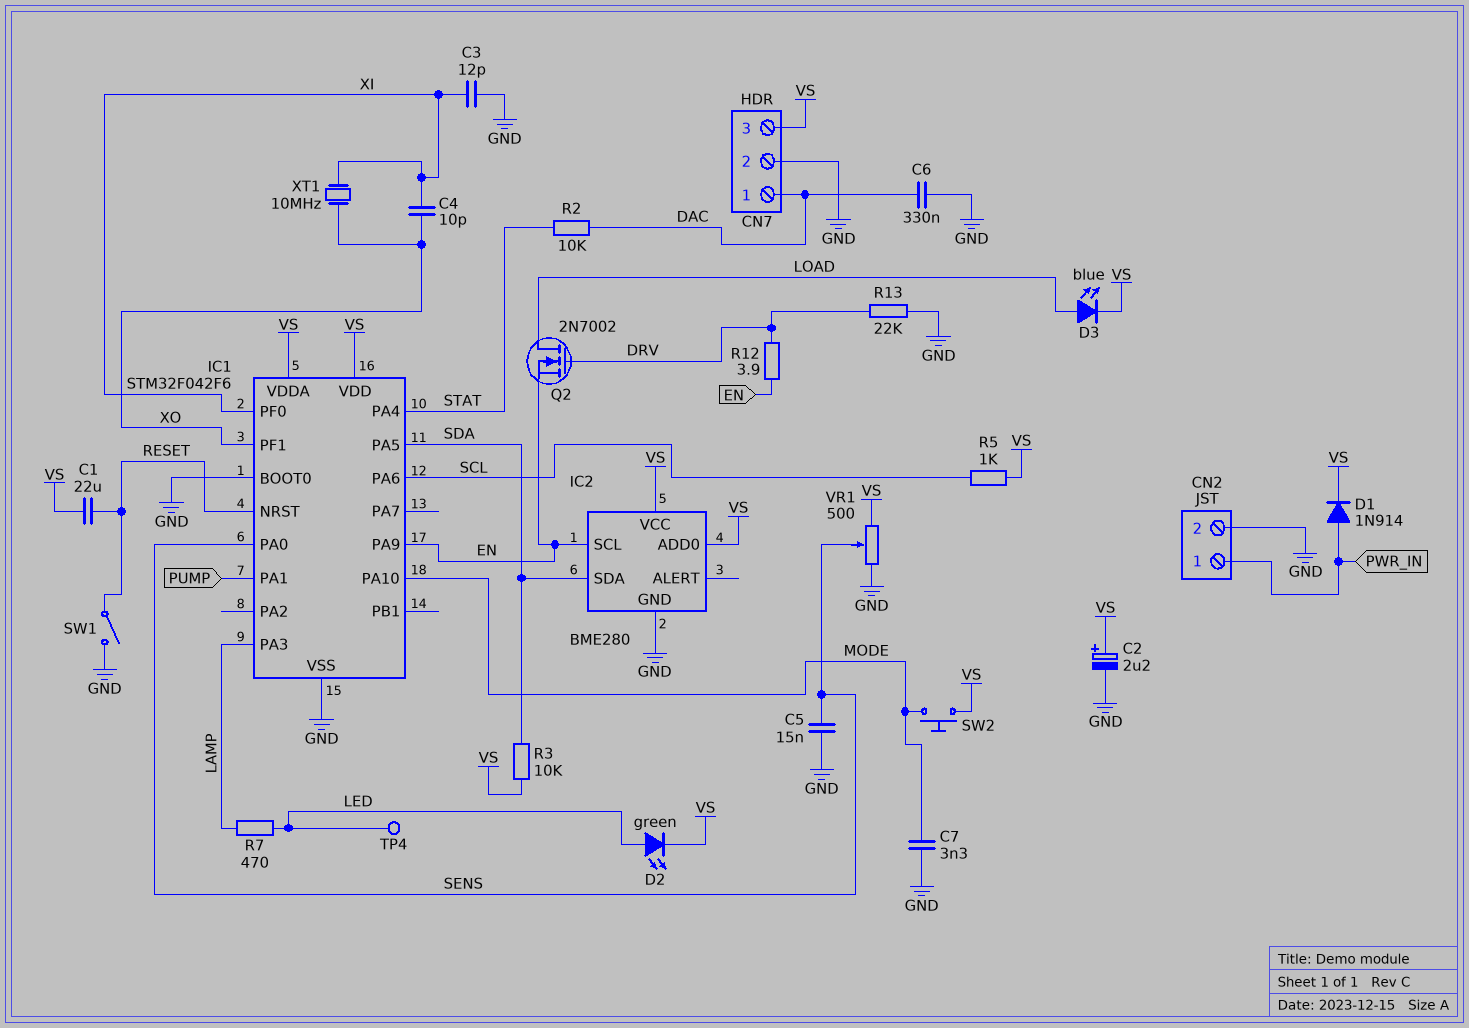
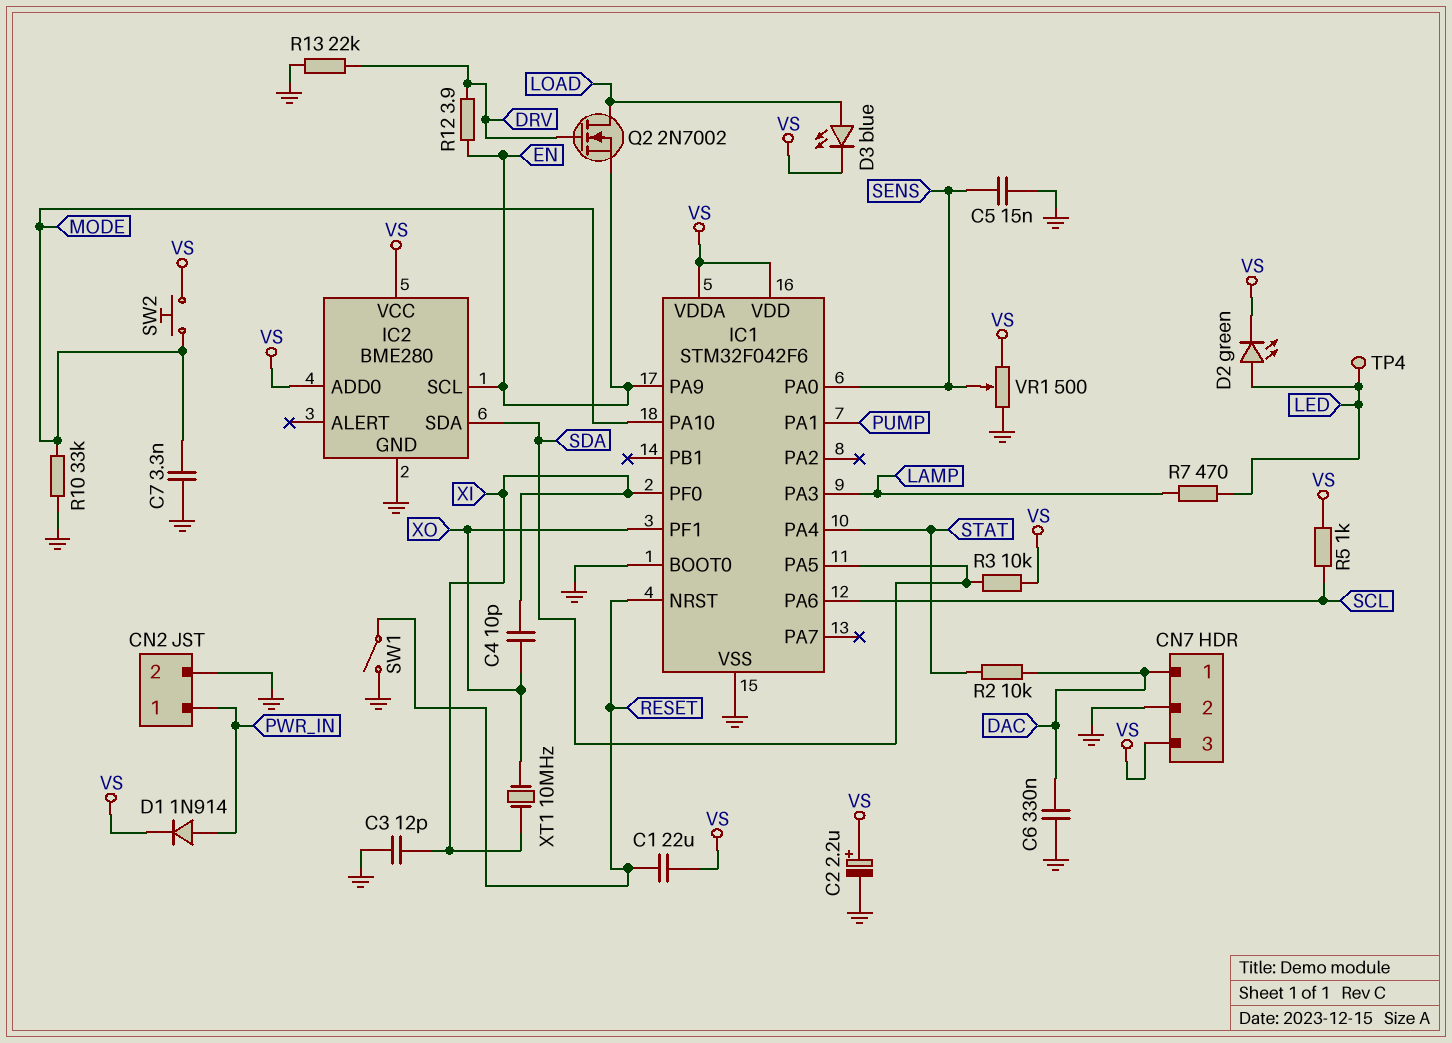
R10: none -> 33k (GND, MODE)

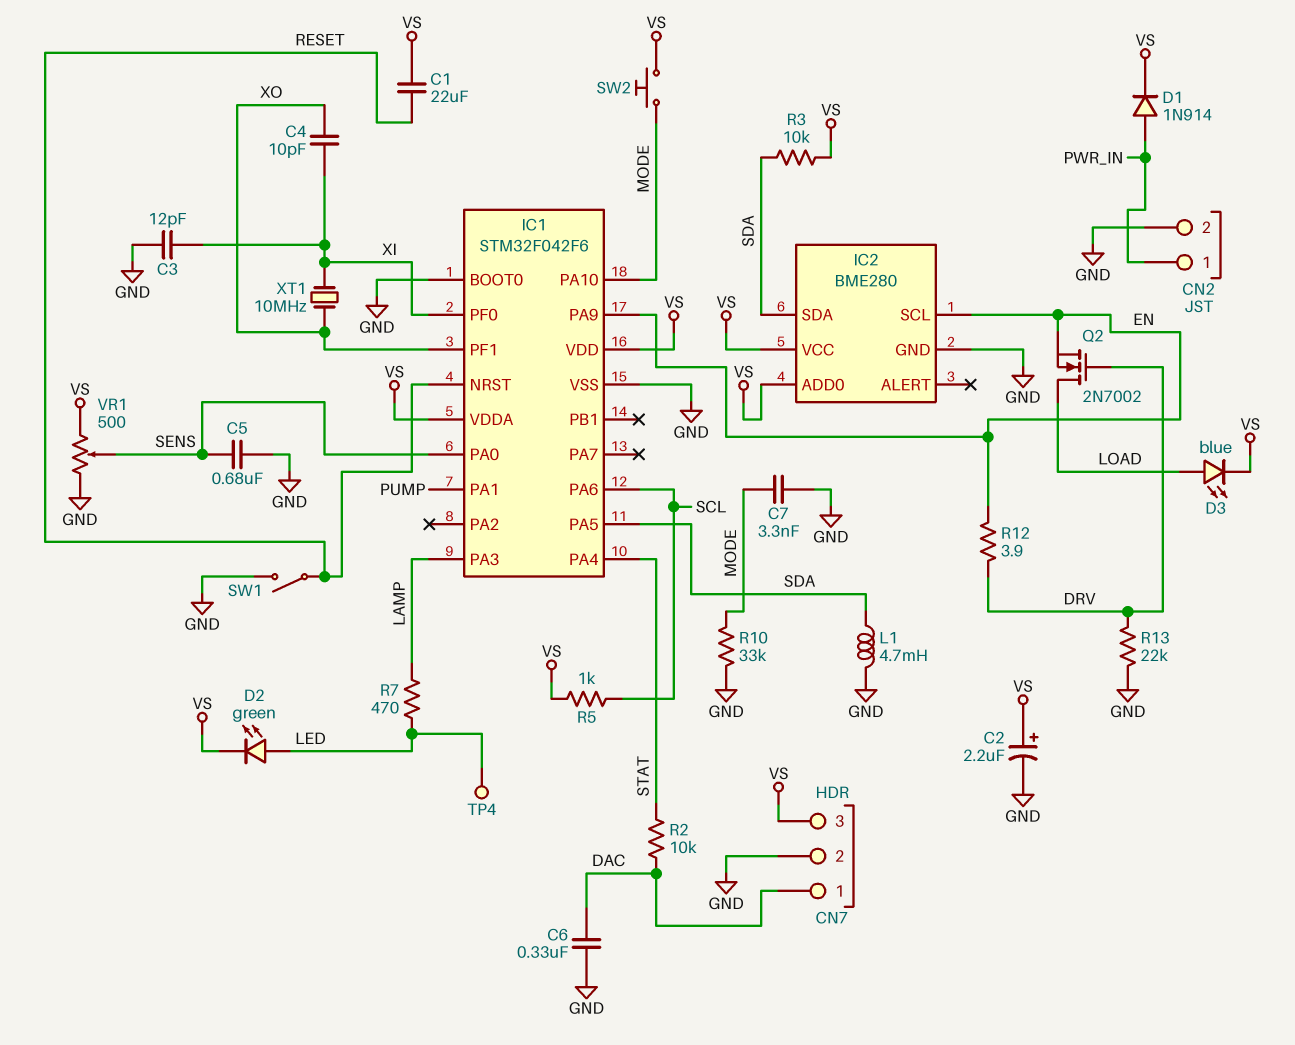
C5: 15nF (GND, SENS) -> 680nF (GND, SENS)
L1: none -> 4.7mH (GND, SDA)

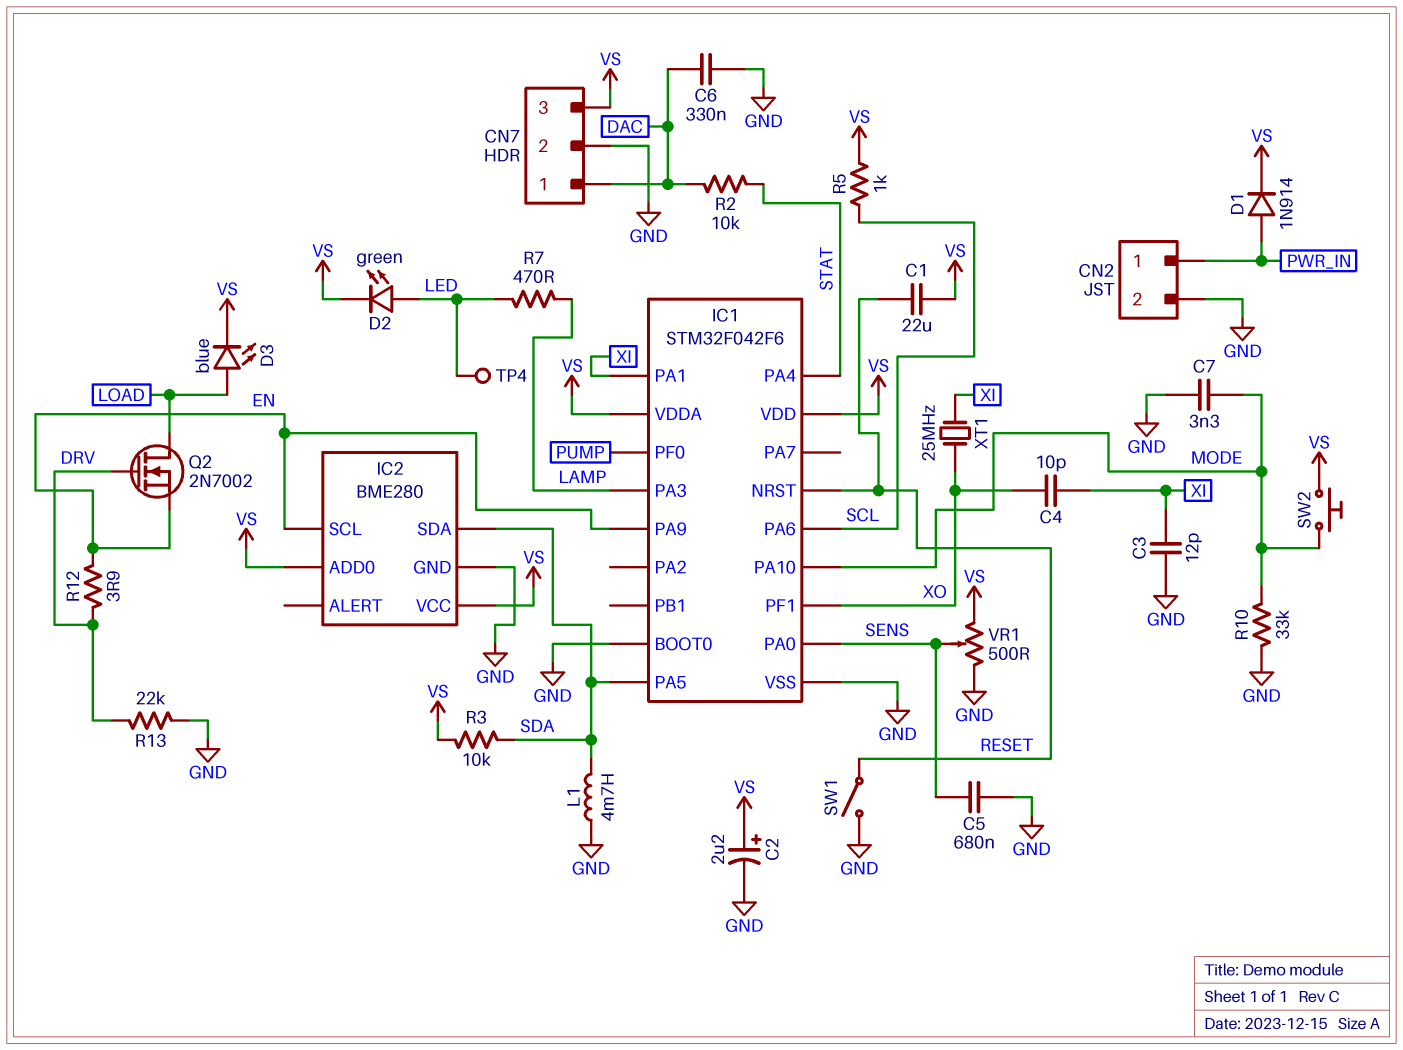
IC1 pin PA1: PUMP -> XI
IC1 pin PF0: XI -> PUMP
XT1: 10MHz (XI, XO) -> 25MHz (XI, XO)

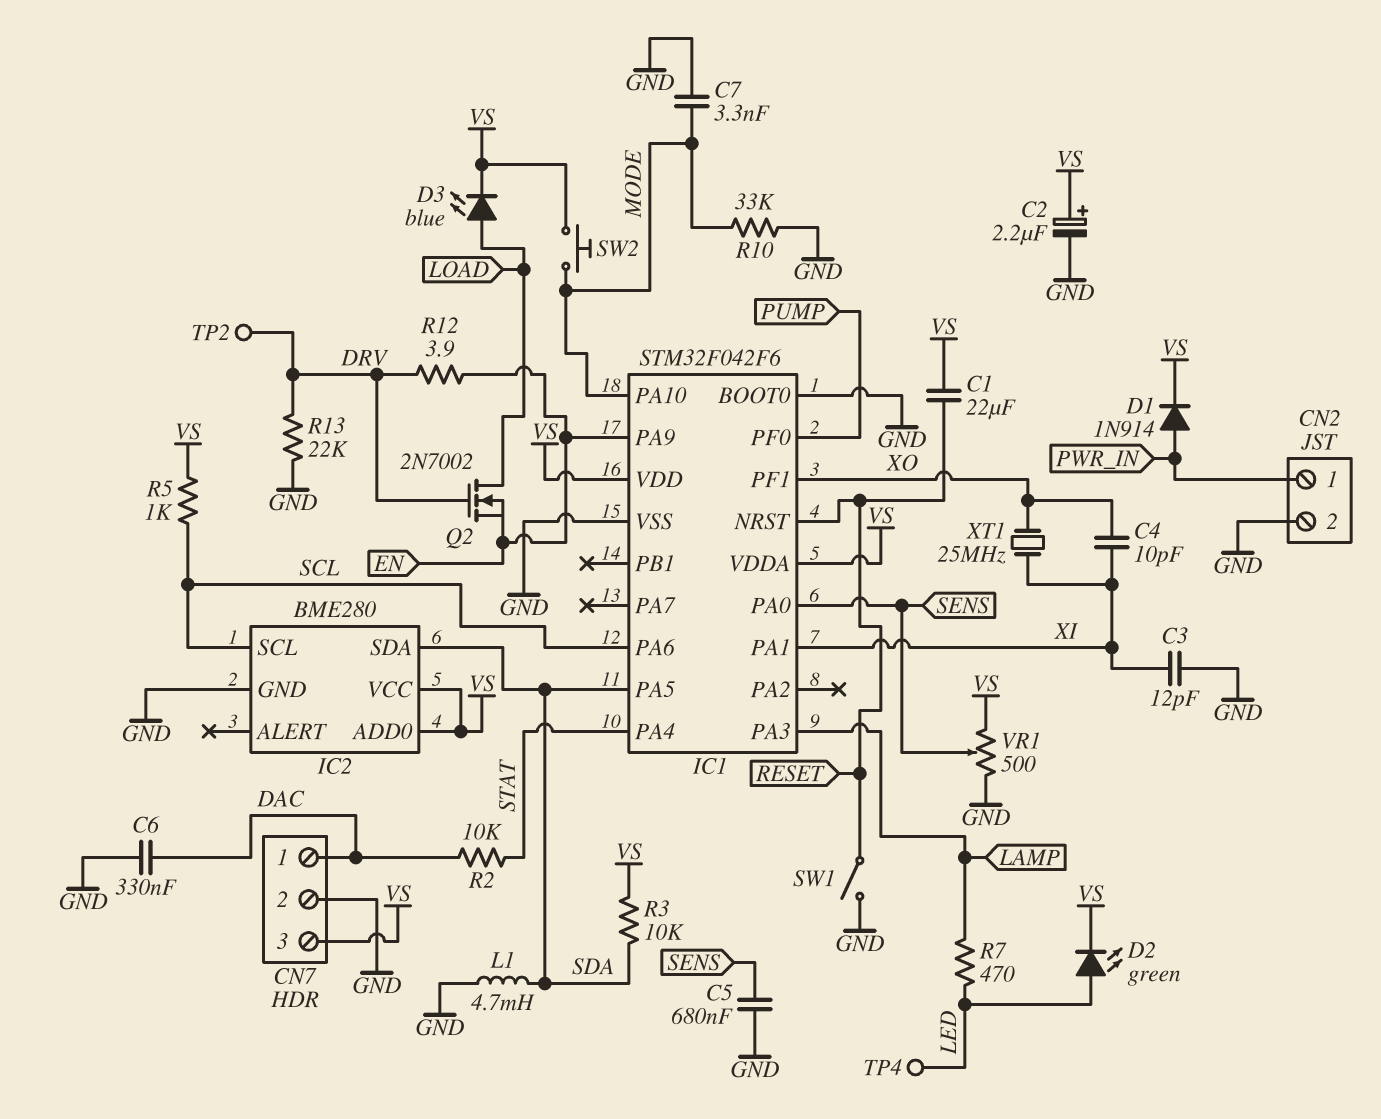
IC2 pin SCL: EN -> SCL
TP2: none -> test point (DRV)

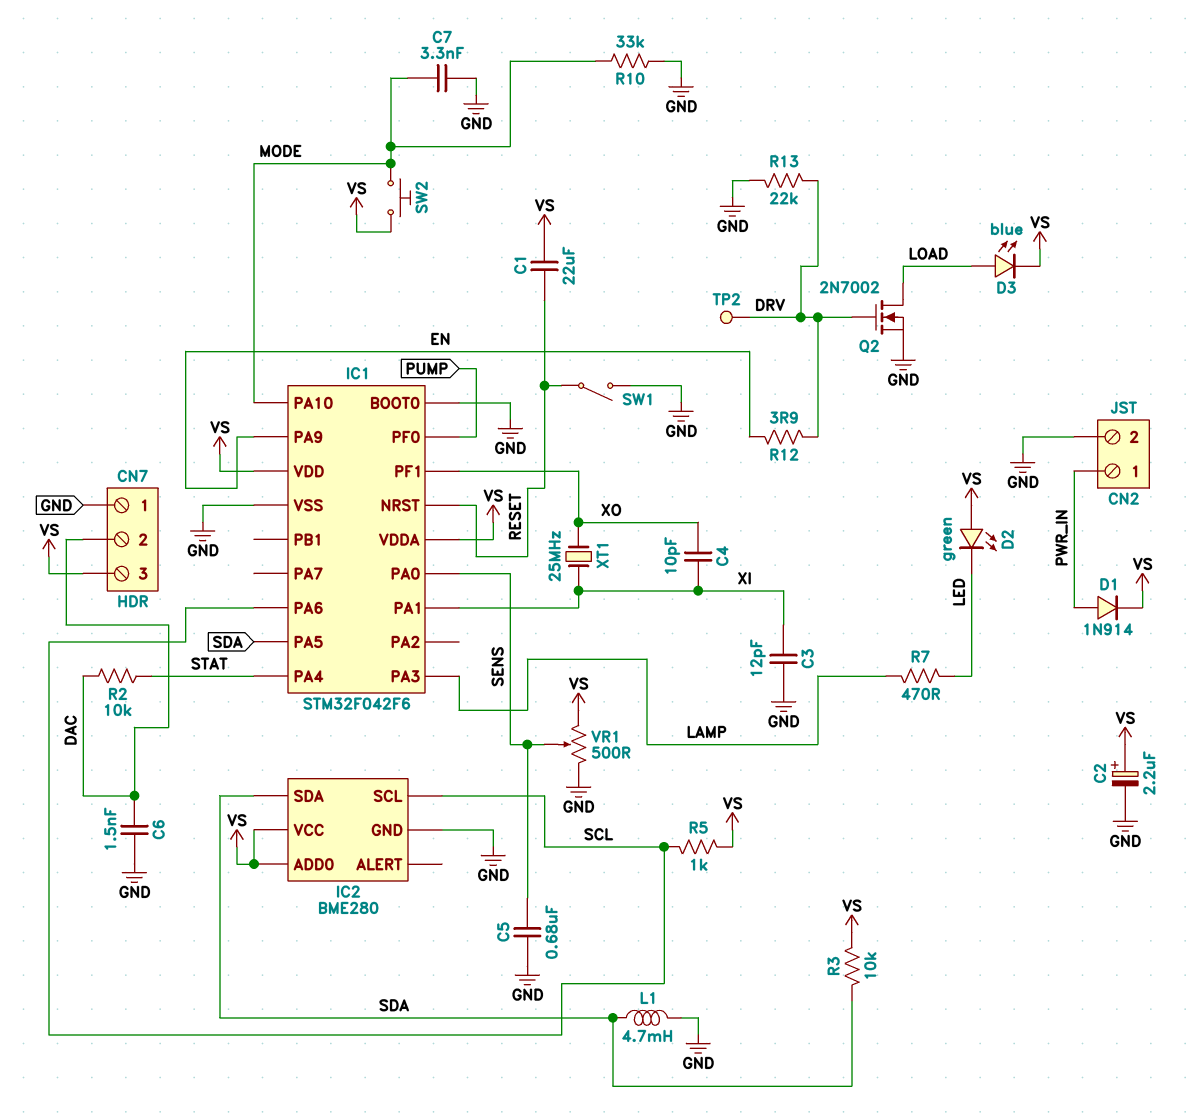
C6: 330nF (DAC, GND) -> 1.5nF (DAC, GND)
CN7 pin 1: DAC -> GND
CN7 pin 2: GND -> DAC
D2: LED green (A LED, K VS) -> LED green (A VS, K LED)
Q2: NMOS 2N7002 (G DRV, D LOAD, S EN) -> NMOS 2N7002 (G DRV, D LOAD, S GND)
TP4: test point (LED) -> none

